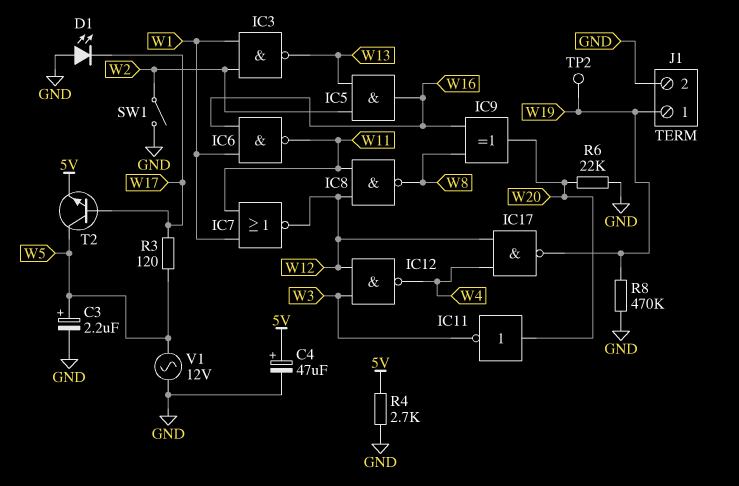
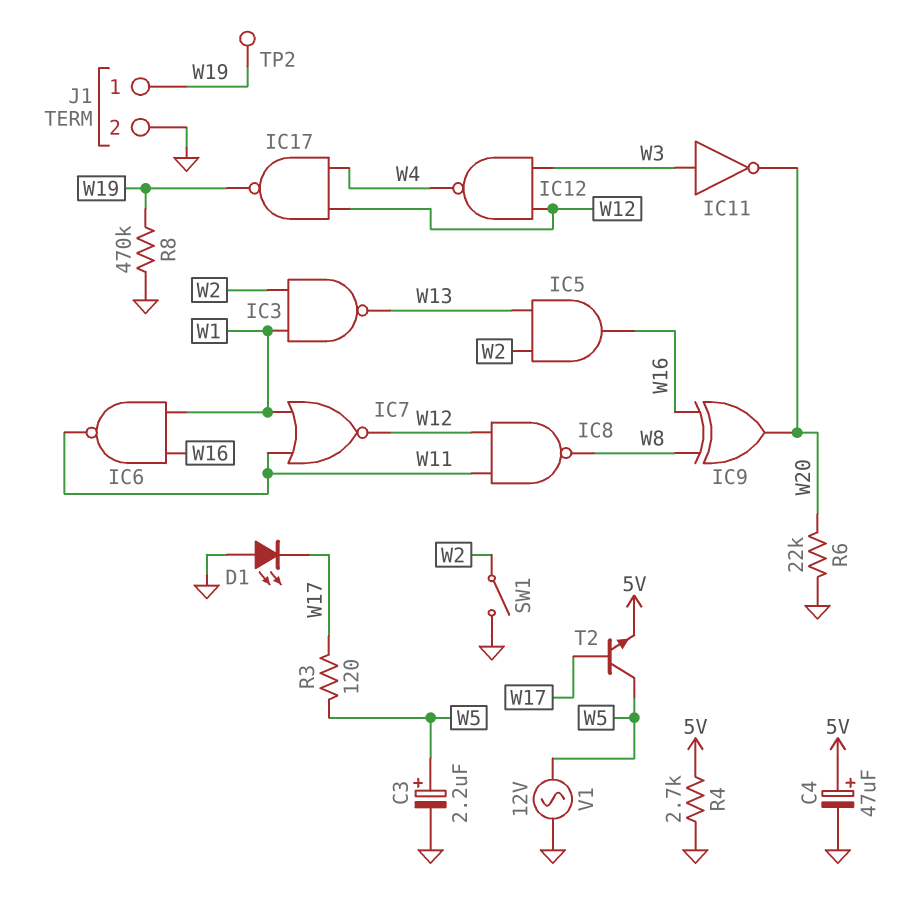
IC11: NOT (in W20, out W3) -> NOT (in W3, out W20)

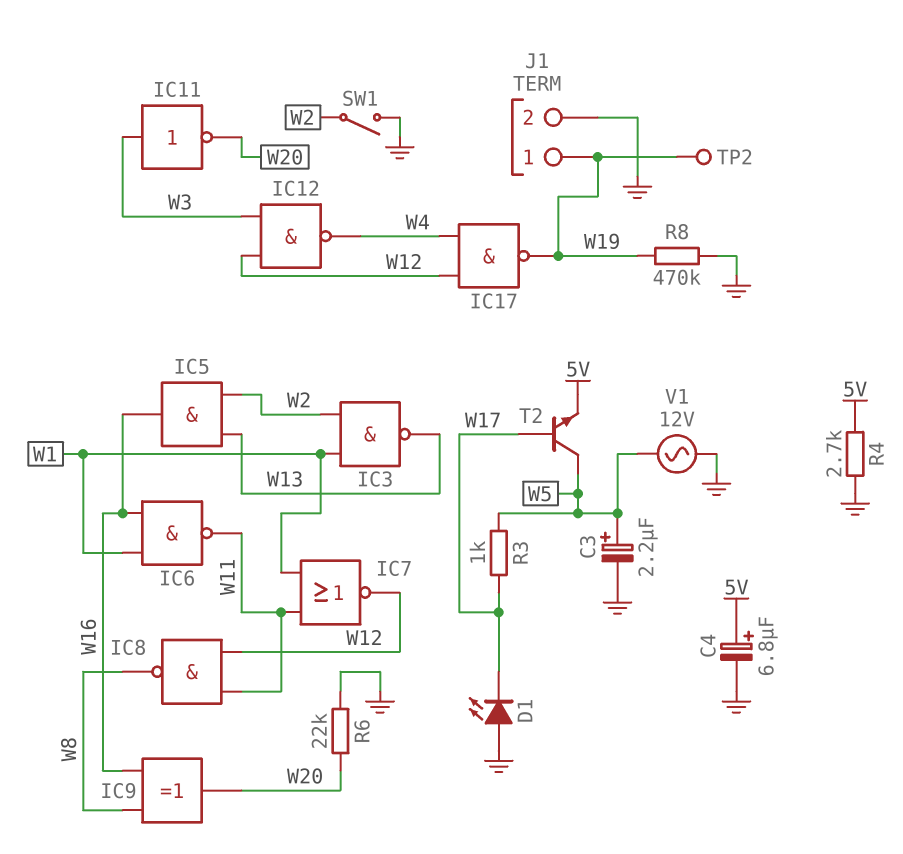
C4: 47uF (plus 5V, minus GND) -> 6.8uF (plus 5V, minus GND)
R3: 120 (W5, W17) -> 1k (W5, W17)

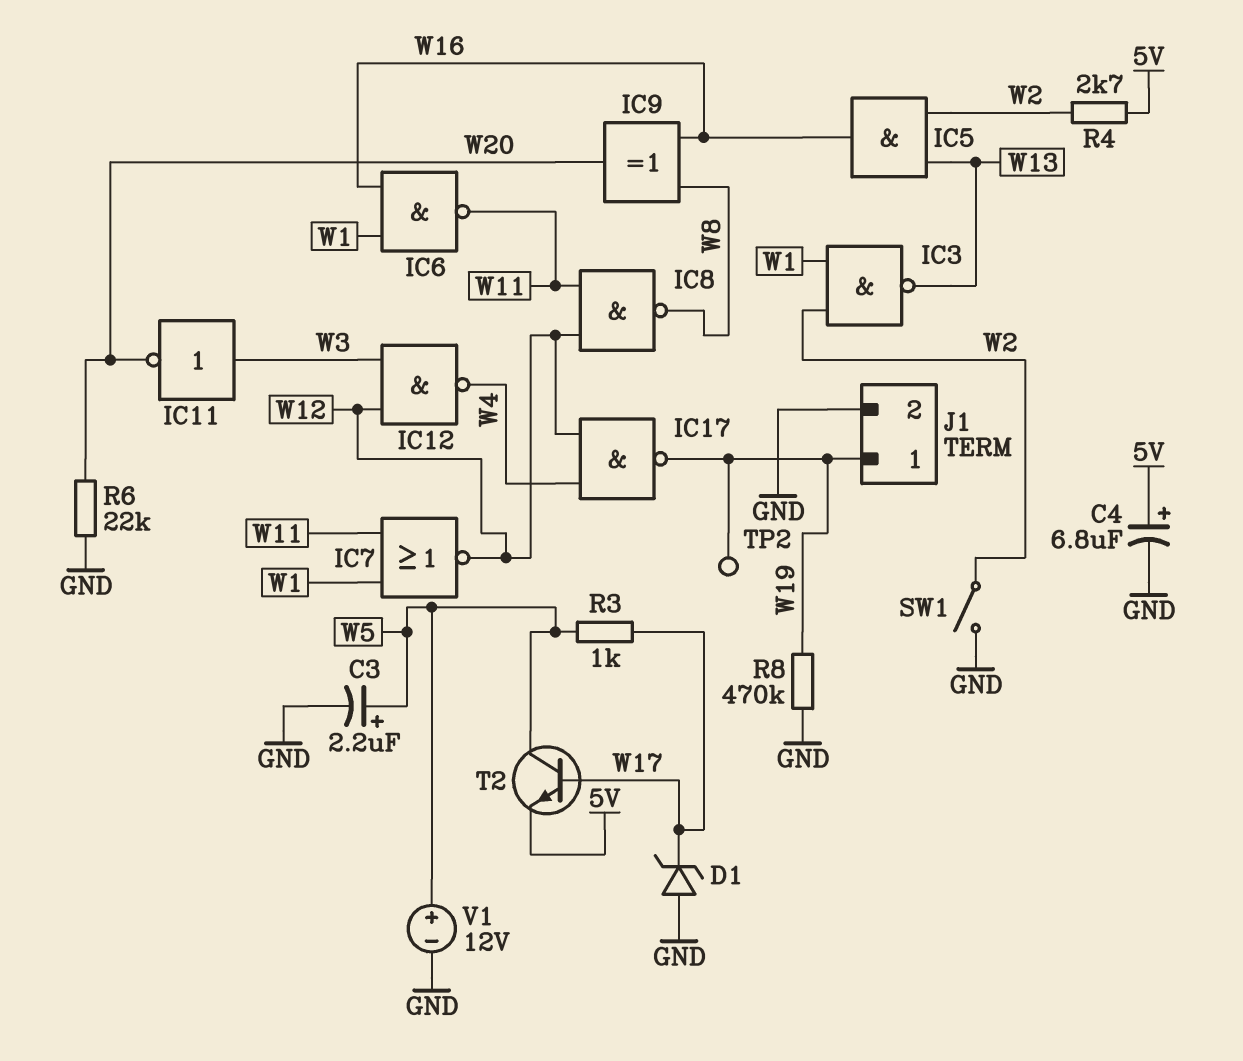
D1: LED (A GND, K W17) -> zener (A GND, K W17)
R4: 2.7k (5V, GND) -> 2.7k (5V, W2)
V1: AC 12V (GND, W5) -> 12V (plus W5, minus GND)

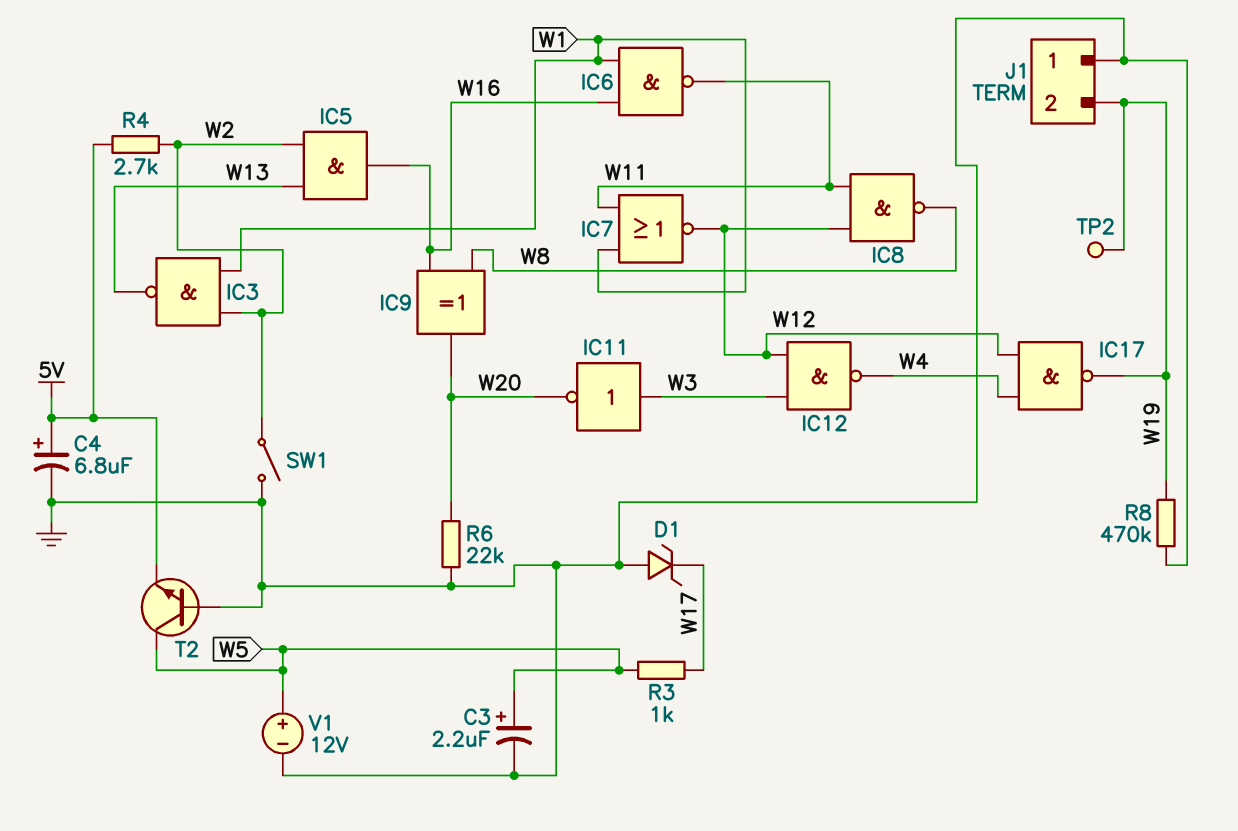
J1 pin 1: W19 -> GND
J1 pin 2: GND -> W19
T2: NPN (B W17, C W5, E 5V) -> NPN (B GND, C W5, E 5V)

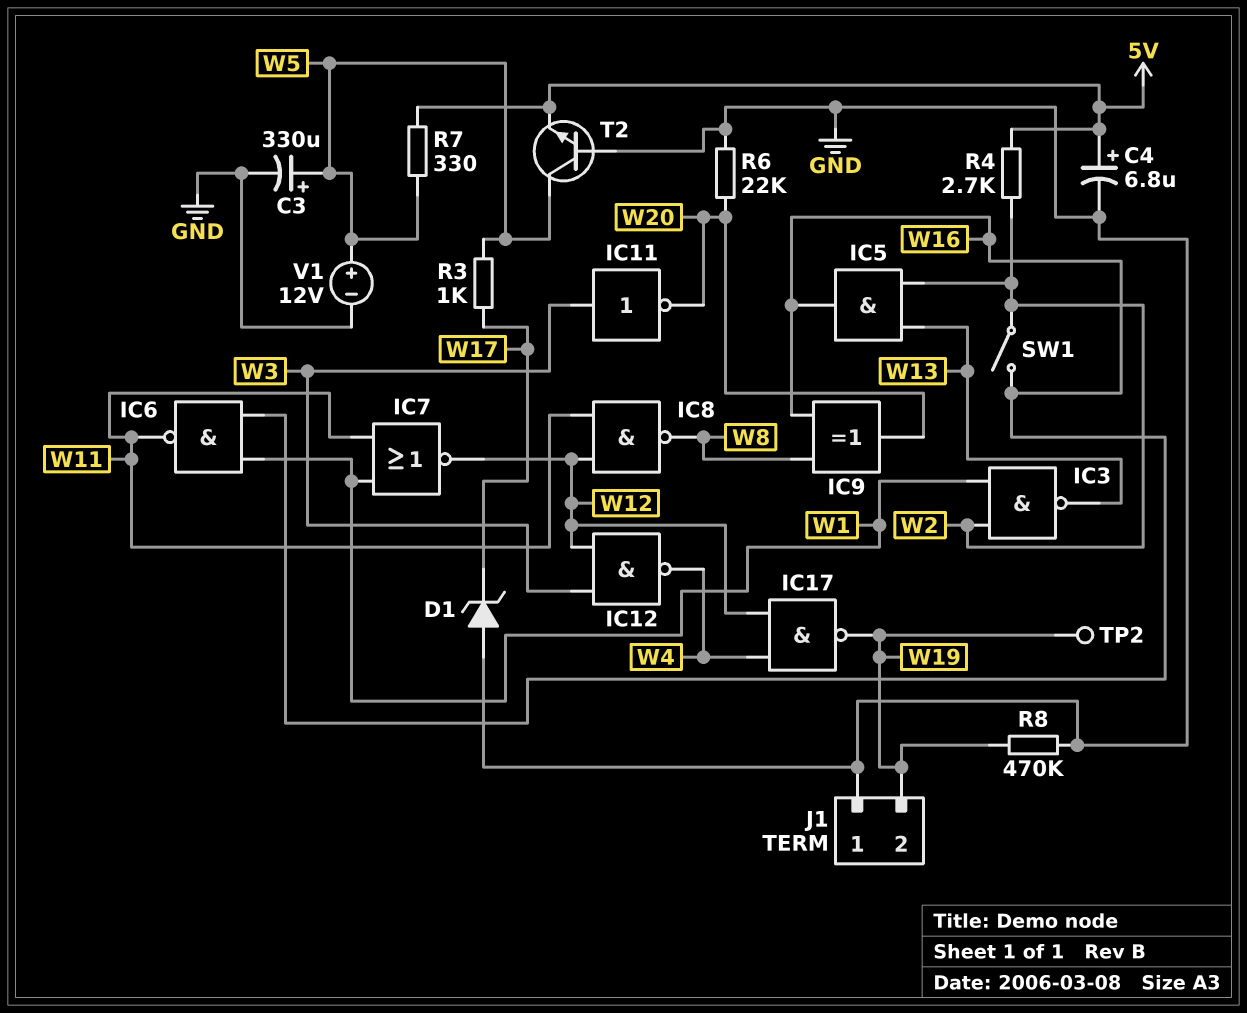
C3: 2.2uF (plus W5, minus GND) -> 330uF (plus W5, minus GND)
R7: none -> 330 (5V, W5)
SW1: switch (GND, W2) -> switch (W2, W16)

